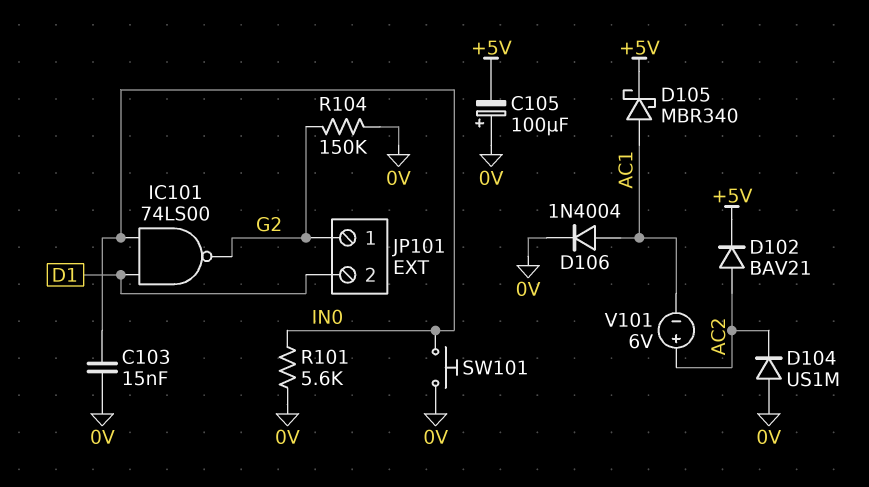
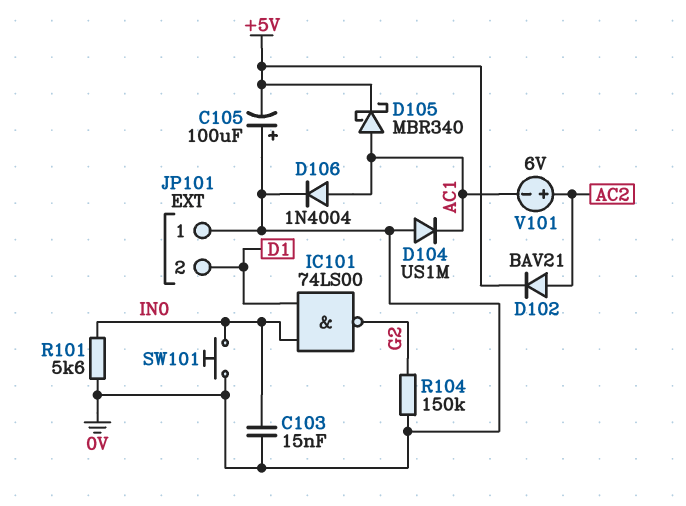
D104: diode US1M (A 0V, K AC2) -> diode US1M (A 0V, K AC1)
JP101 pin 1: G2 -> 0V

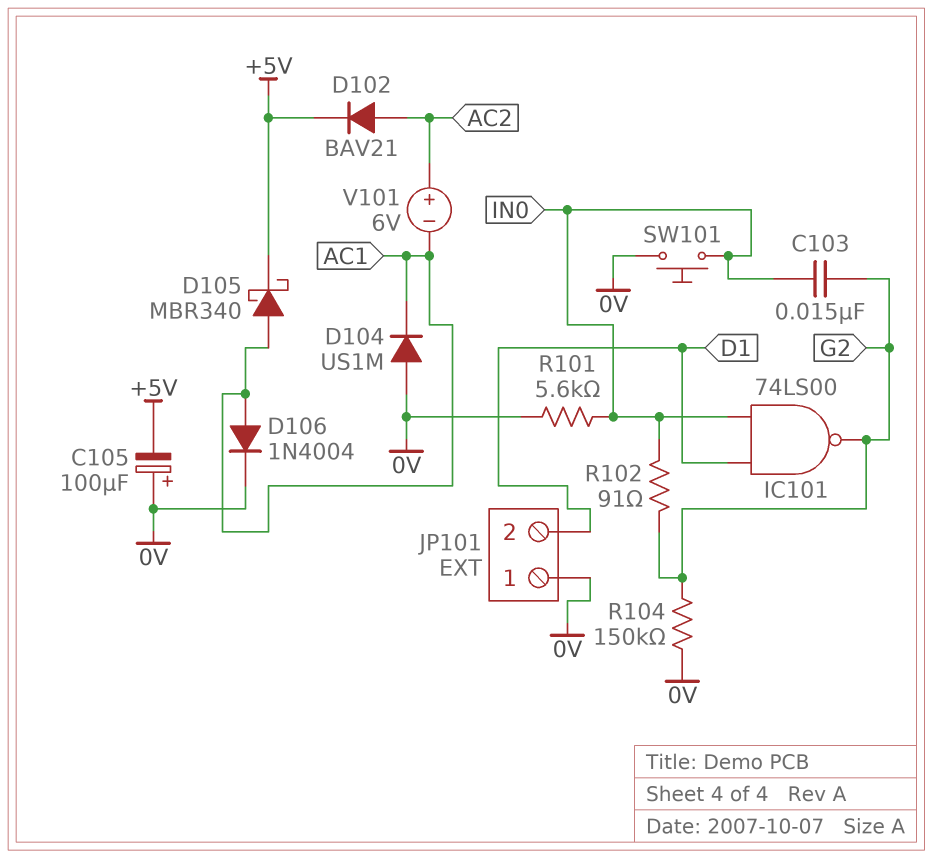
C103: 15nF (0V, IN0) -> 15nF (G2, IN0)
R102: none -> 91 (G2, IN0)

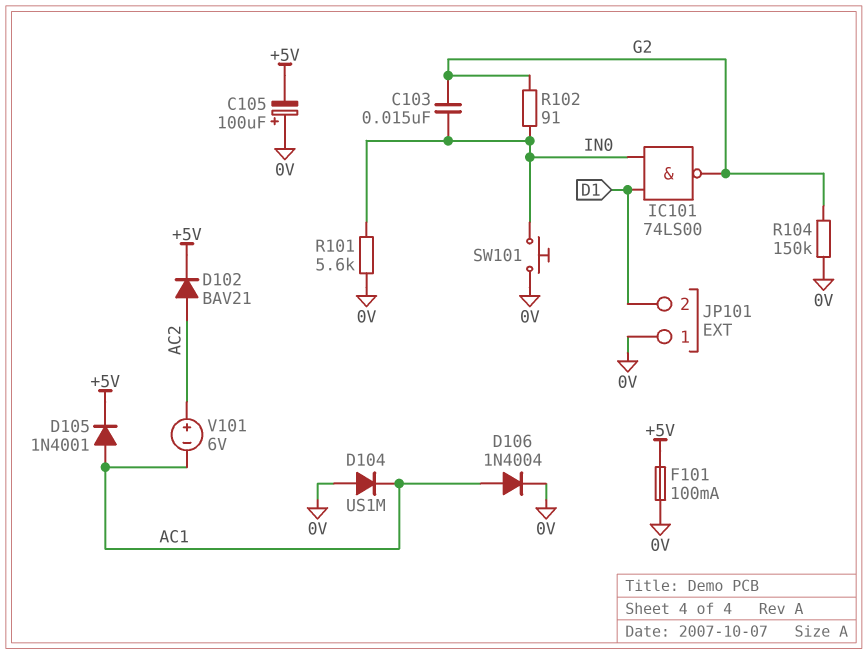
D105: schottky MBR340 (A AC1, K +5V) -> diode 1N4001 (A AC1, K +5V)
F101: none -> 100mA (+5V, 0V)

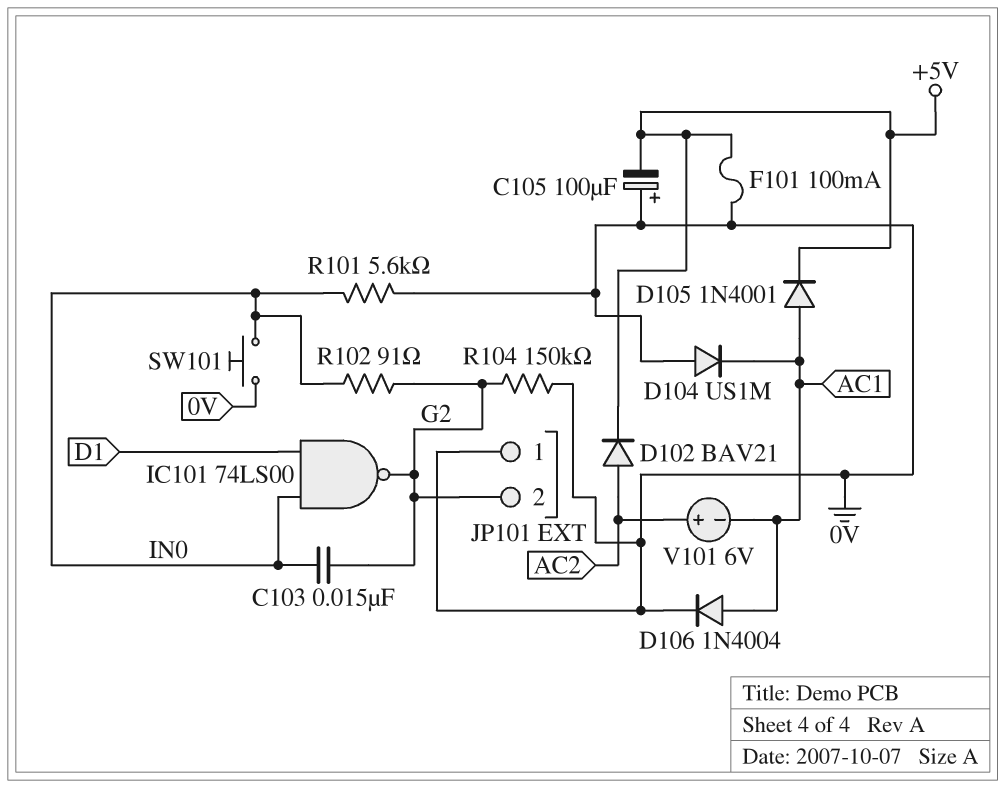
JP101 pin 2: D1 -> G2

